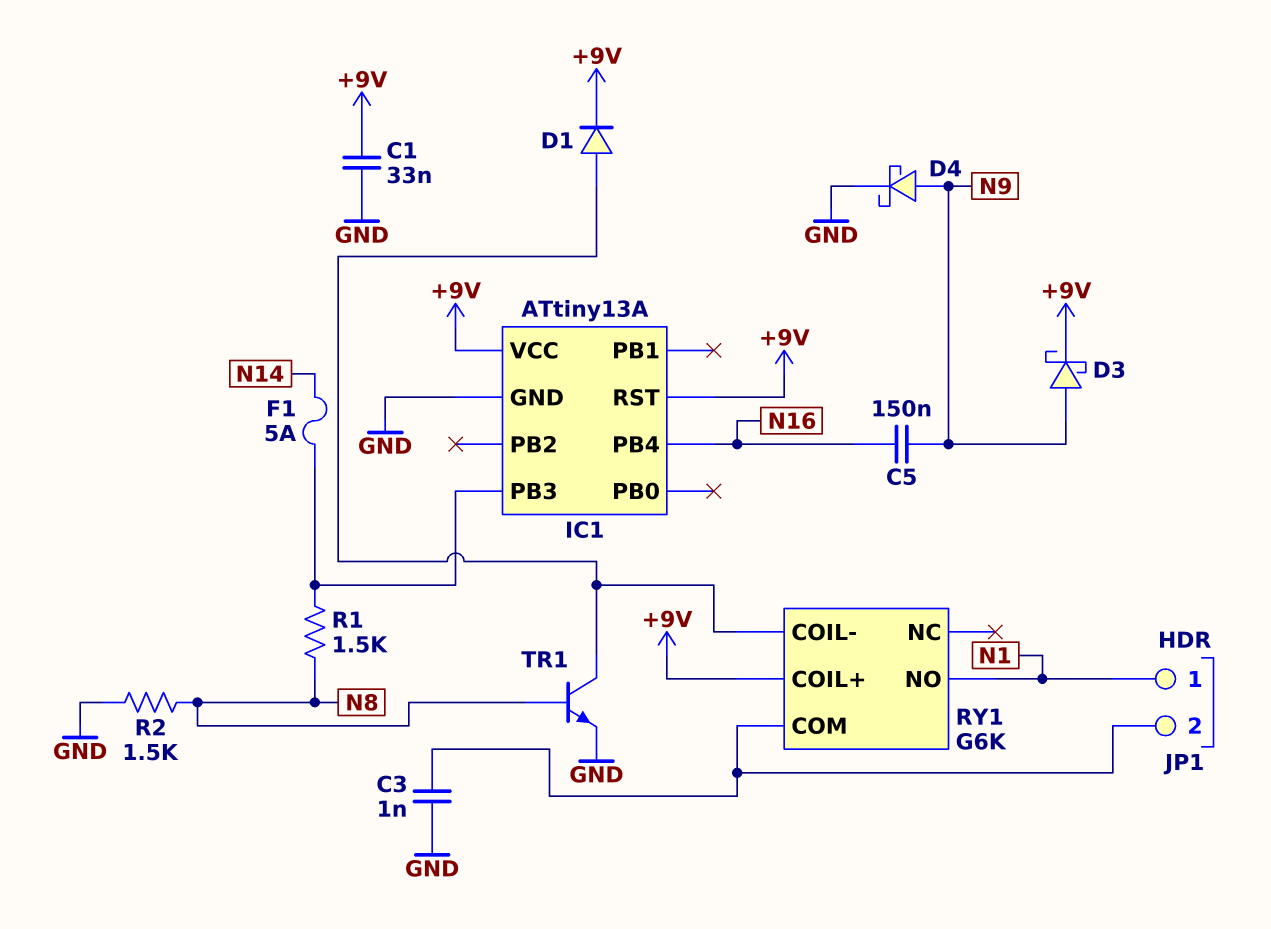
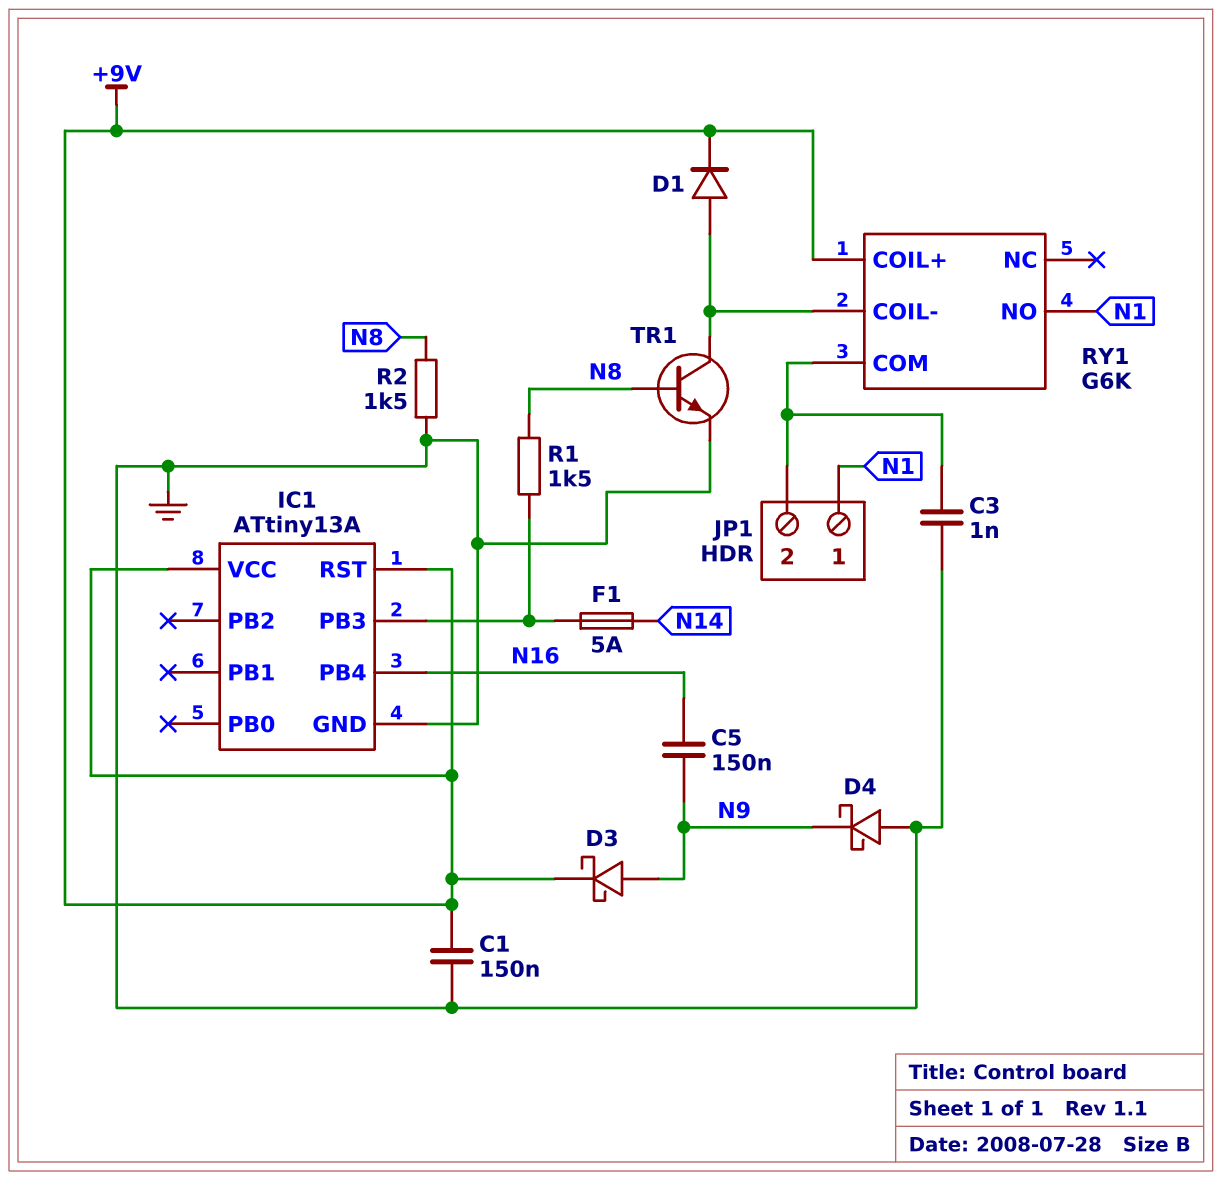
C1: 33nF (+9V, GND) -> 150nF (+9V, GND)
D4: schottky (A N9, K GND) -> schottky (A GND, K N9)

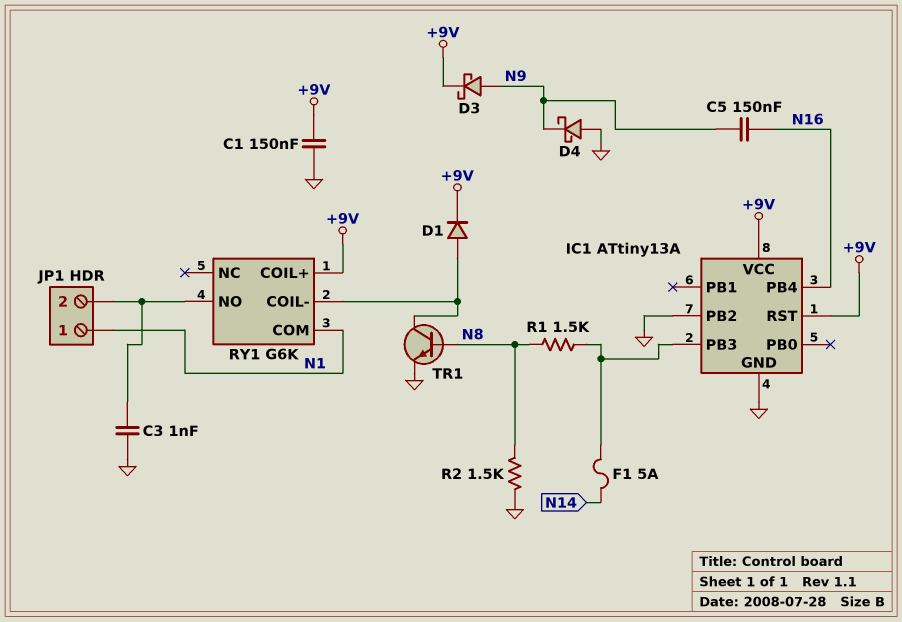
IC1 pin PB2: none -> GND
RY1 pin COM: JP1/2 -> N1
RY1 pin NO: N1 -> JP1/2

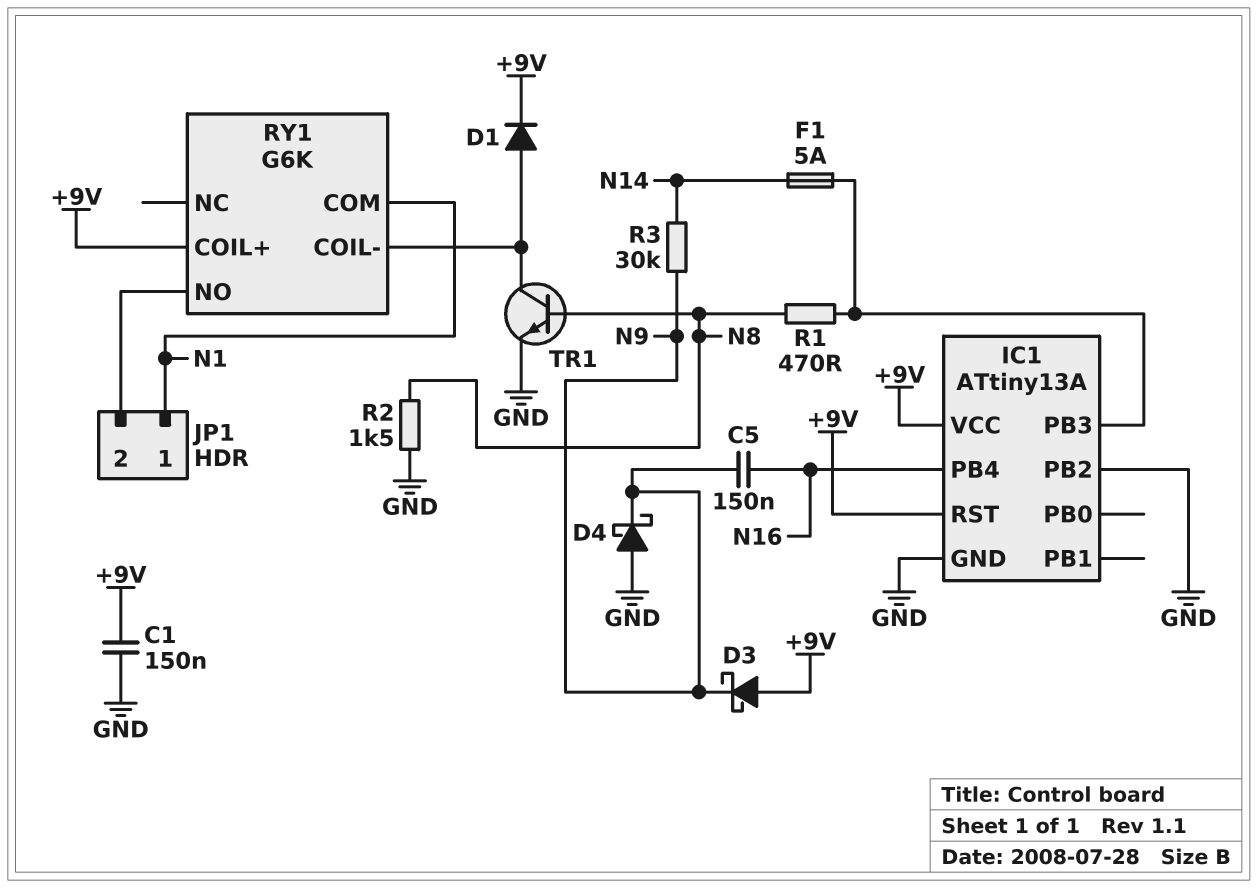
C3: 1nF (GND, JP1/2) -> none
D3: schottky (A N9, K +9V) -> schottky (A +9V, K N9)
R1: 1.5k (IC1/PB3, N8) -> 470 (IC1/PB3, N8)
R3: none -> 30k (N9, N14)

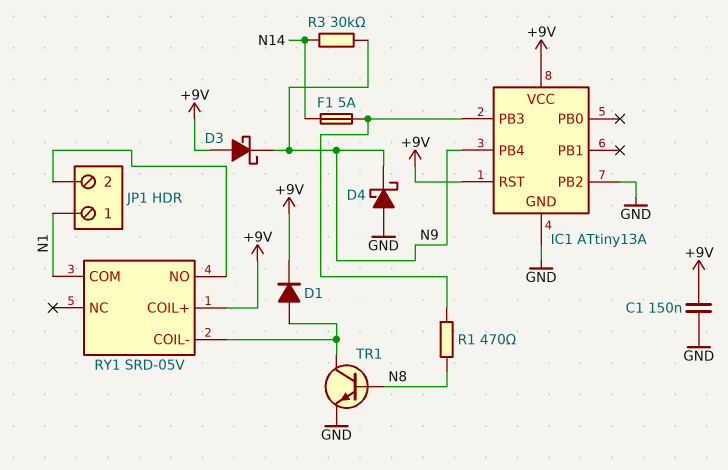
C5: 150nF (N9, N16) -> none
IC1 pin PB4: N16 -> N9
R2: 1.5k (GND, N8) -> none
RY1: G6K -> SRD-05V

